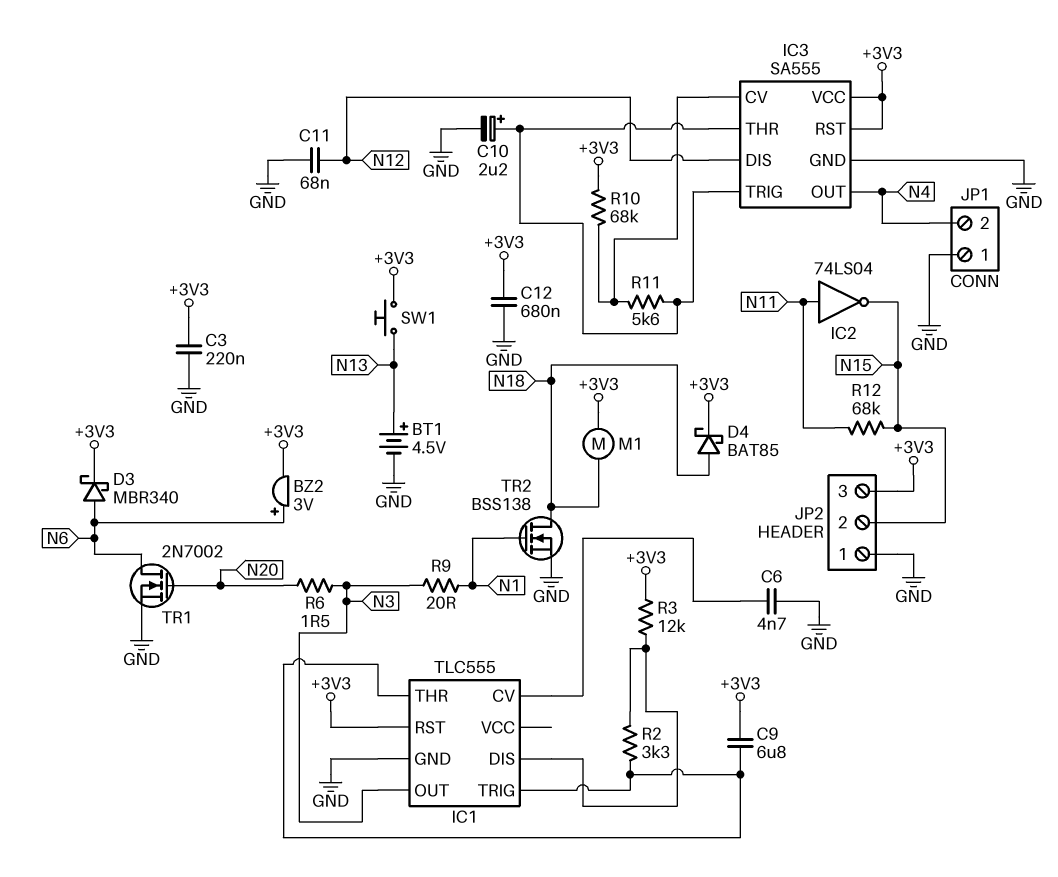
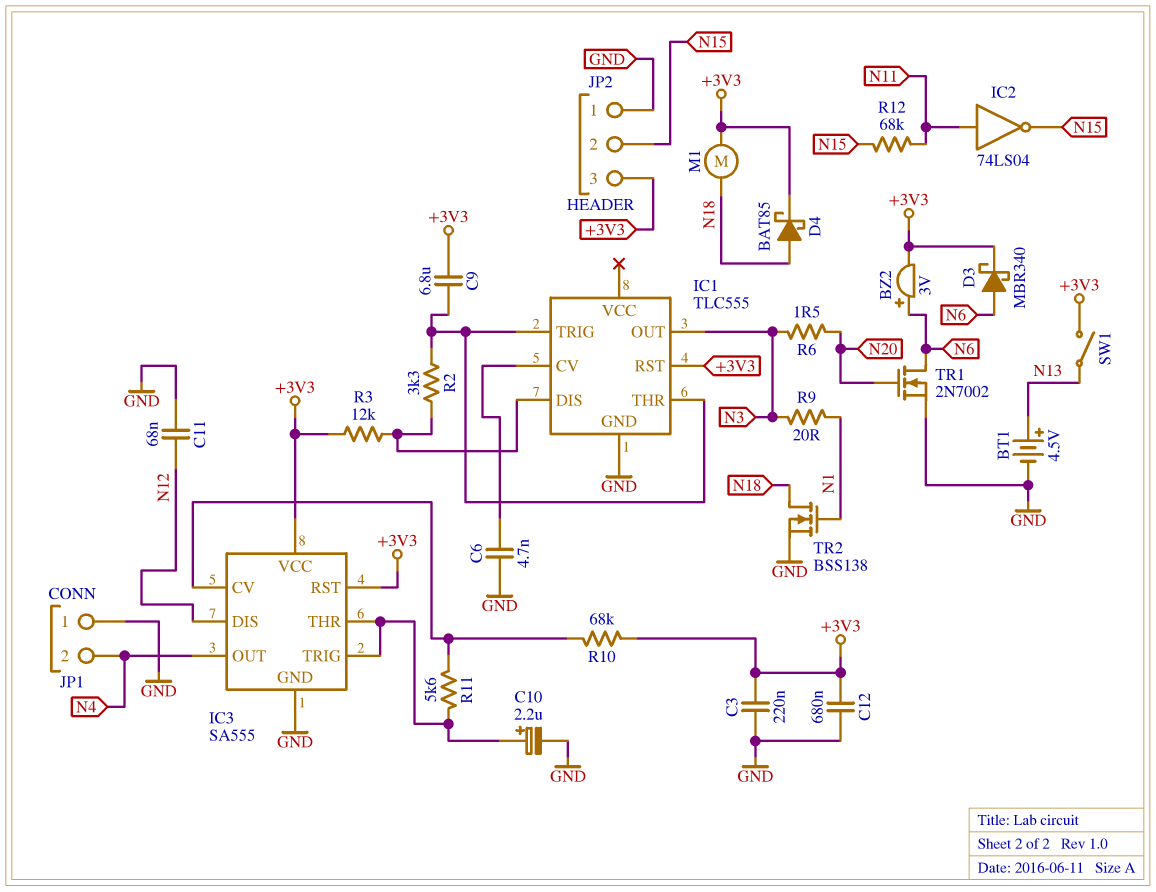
SW1: button (+3V3, N13) -> switch (+3V3, N13)

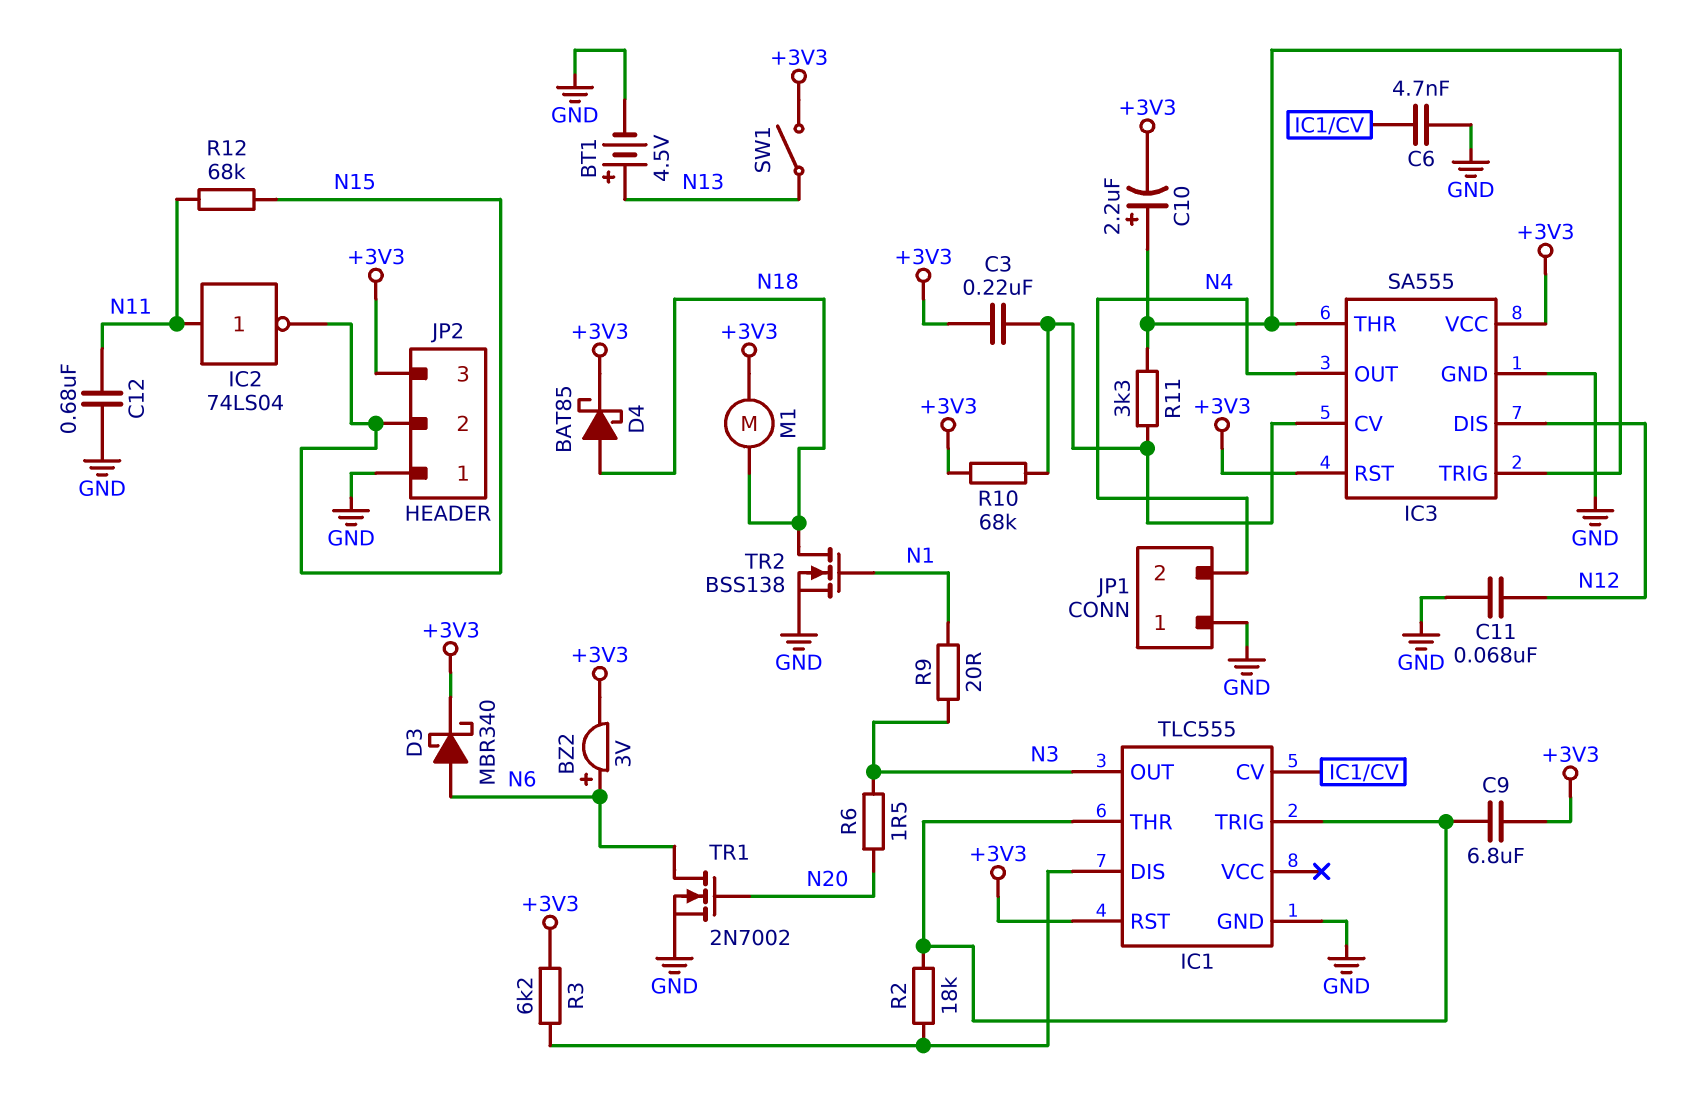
C3: 220nF (+3V3, GND) -> 220nF (+3V3, IC3/CV)
C10: 2.2uF (plus IC3/THR, minus GND) -> 2.2uF (plus IC3/THR, minus +3V3)
C12: 680nF (+3V3, GND) -> 680nF (GND, N11)
R2: 3.3k (IC1/DIS, IC1/THR) -> 18k (IC1/DIS, IC1/THR)
R3: 12k (+3V3, IC1/DIS) -> 6.2k (+3V3, IC1/DIS)
R11: 5.6k (IC3/CV, IC3/THR) -> 3.3k (IC3/CV, IC3/THR)

